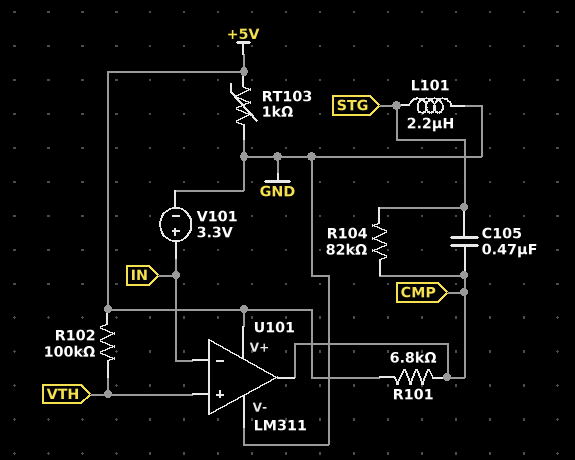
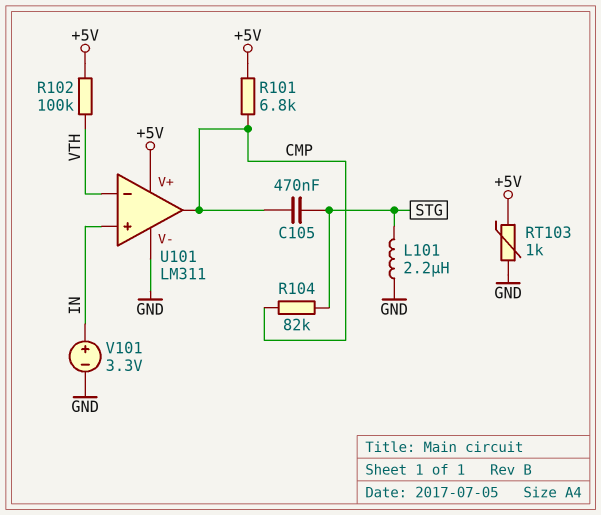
U101 pin in+: VTH -> IN
U101 pin in-: IN -> VTH

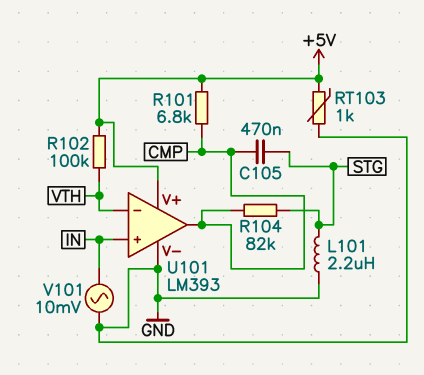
U101: LM311 -> LM393
V101: 3.3V (plus IN, minus GND) -> AC 10mV (GND, IN)

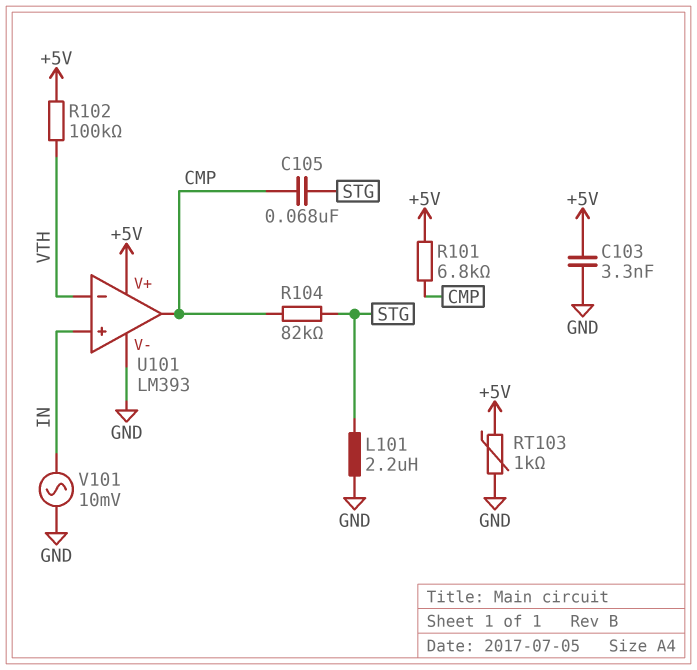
C103: none -> 3.3nF (+5V, GND)
C105: 470nF (CMP, STG) -> 68nF (CMP, STG)

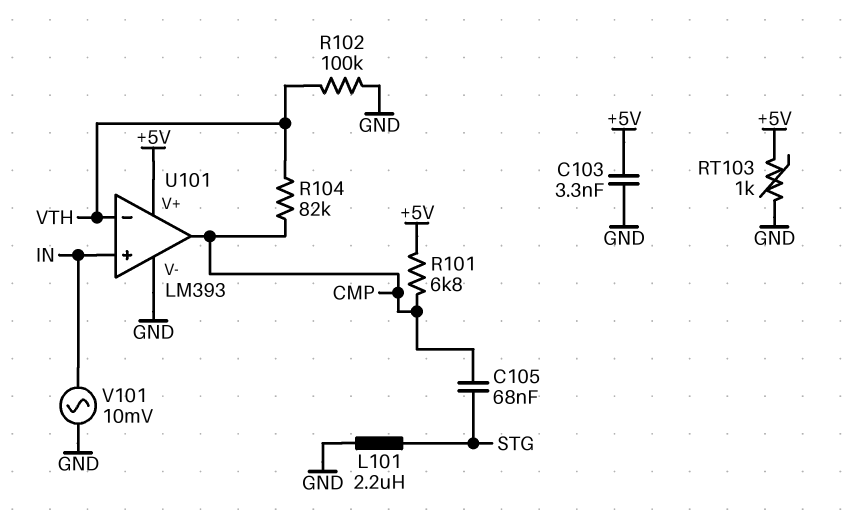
R102: 100k (+5V, VTH) -> 100k (GND, VTH)
R104: 82k (CMP, STG) -> 82k (CMP, VTH)

